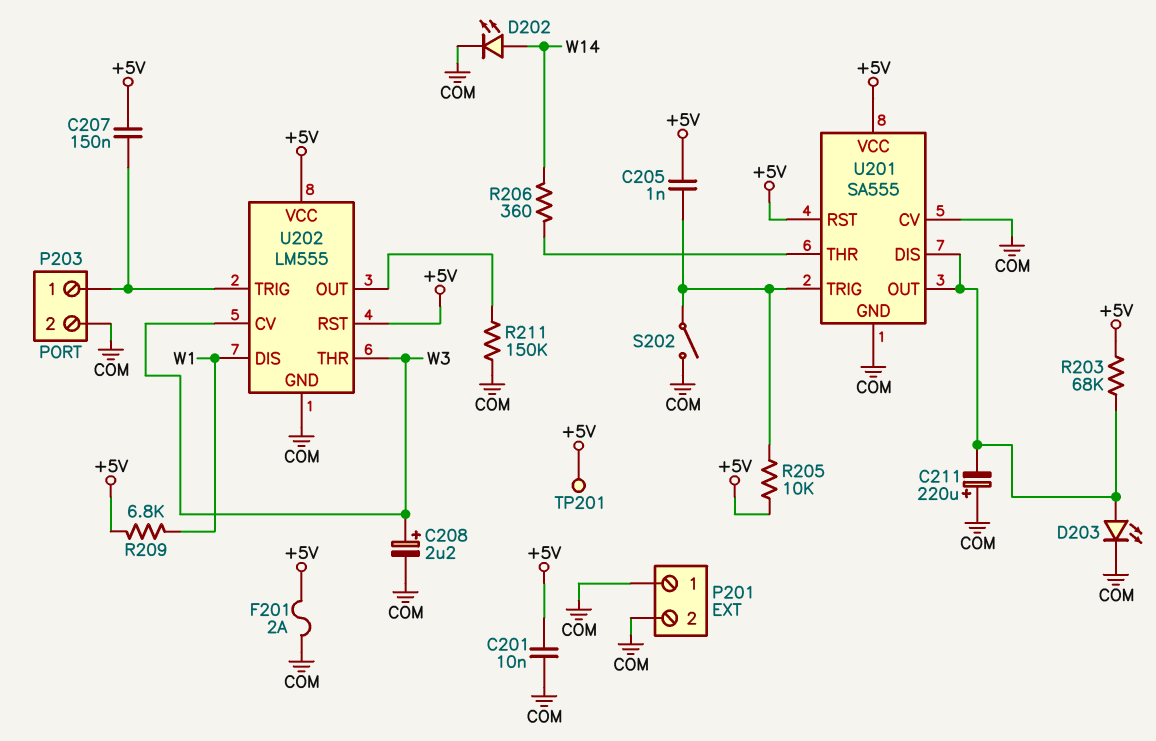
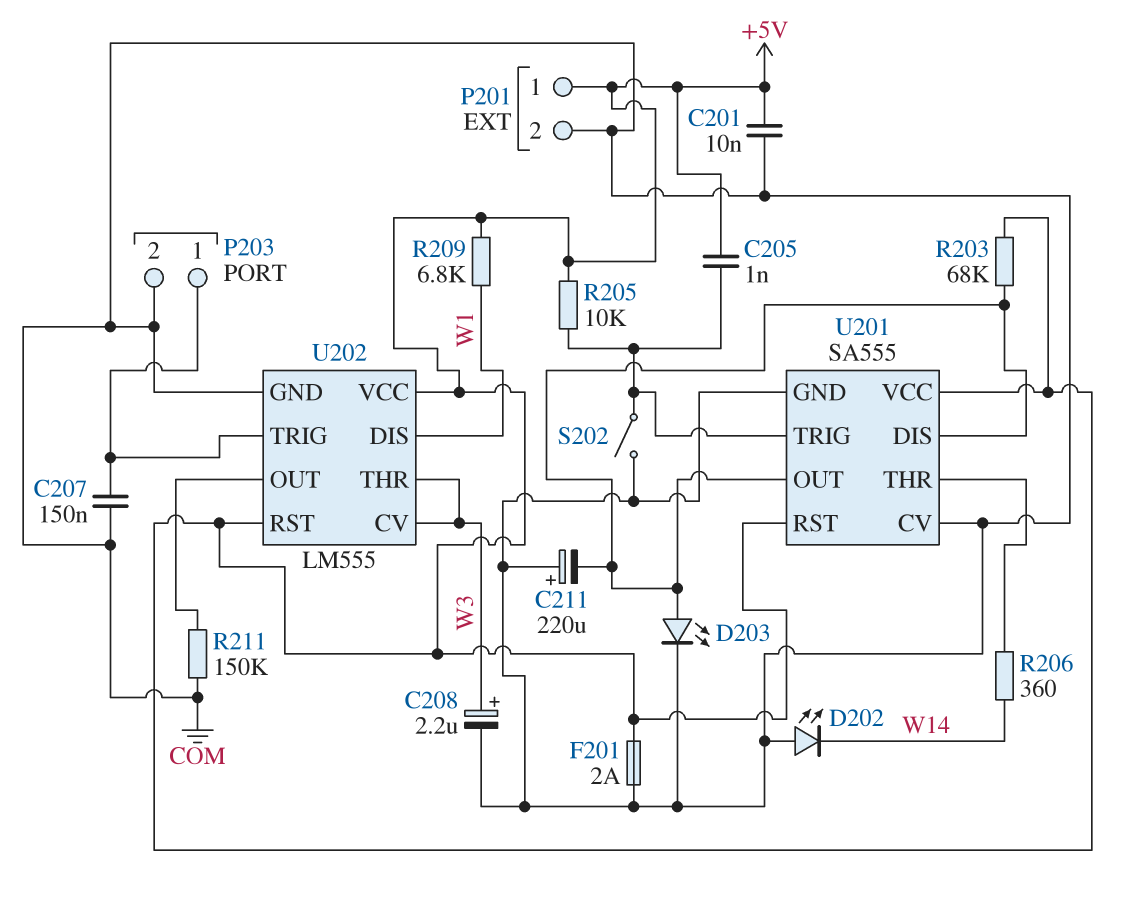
C207: 150nF (+5V, P203/1) -> 150nF (COM, P203/1)
D202: LED (A W14, K COM) -> LED (A COM, K W14)
P201 pin 1: COM -> +5V
TP201: test point (+5V) -> none

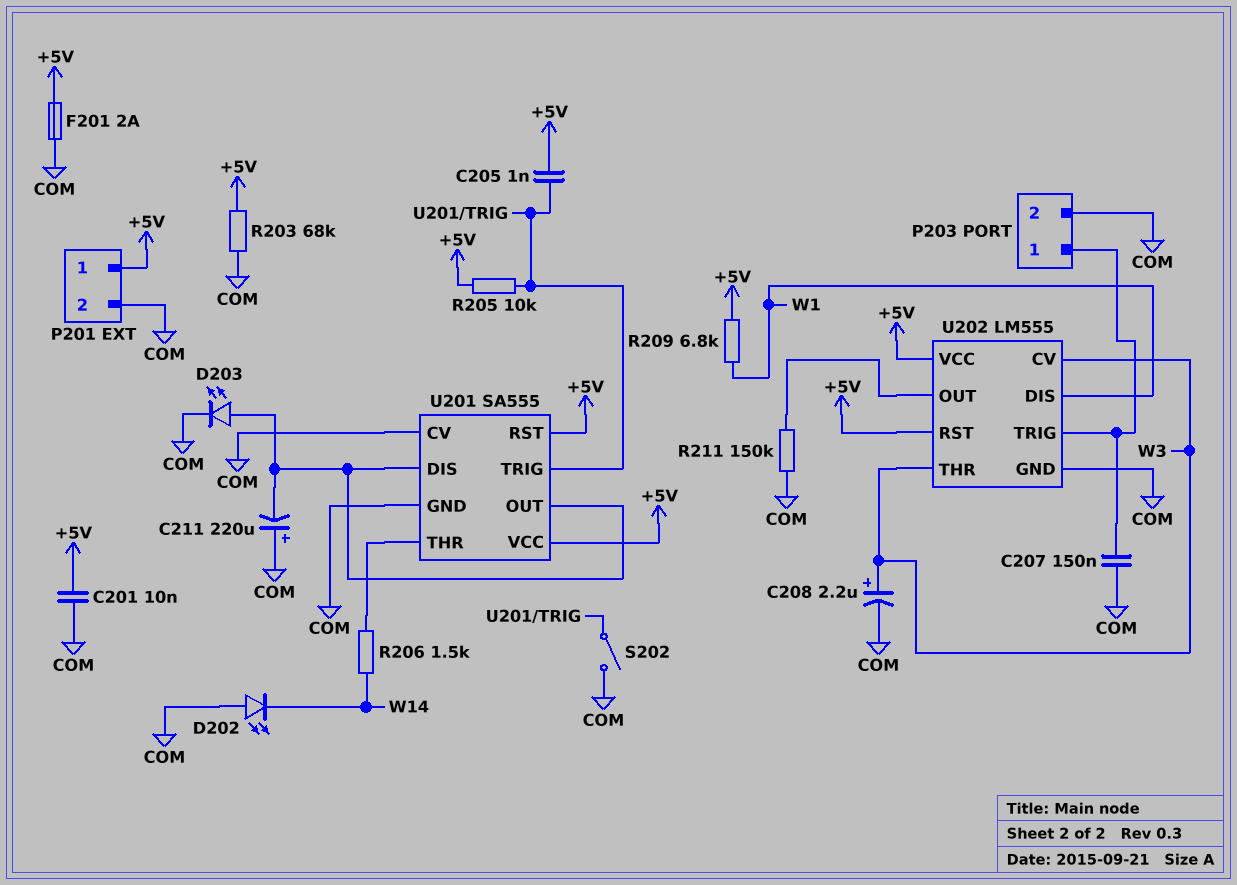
R203: 68k (+5V, U201/DIS) -> 68k (+5V, COM)
R206: 360 (U201/THR, W14) -> 1.5k (U201/THR, W14)

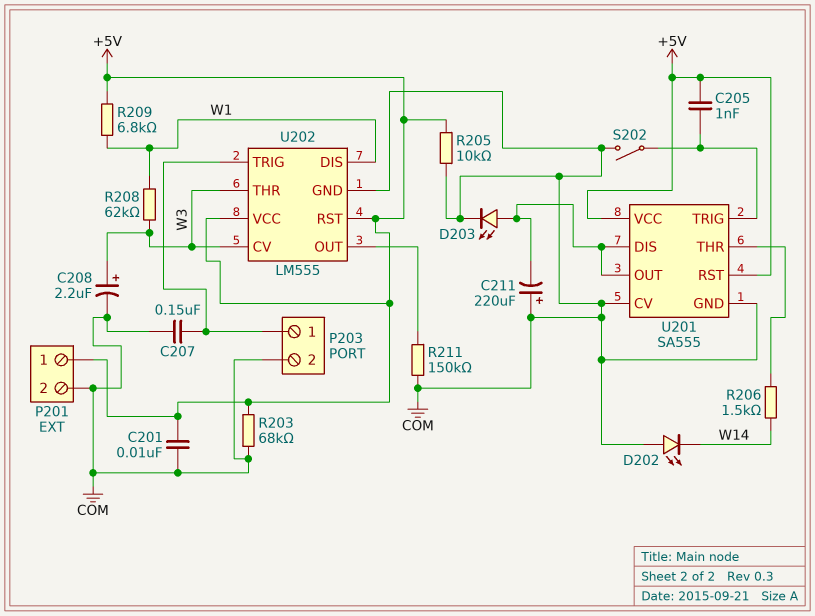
F201: 2A (+5V, COM) -> none
R205: 10k (+5V, U201/TRIG) -> 10k (+5V, COM)
R208: none -> 62k (W1, W3)

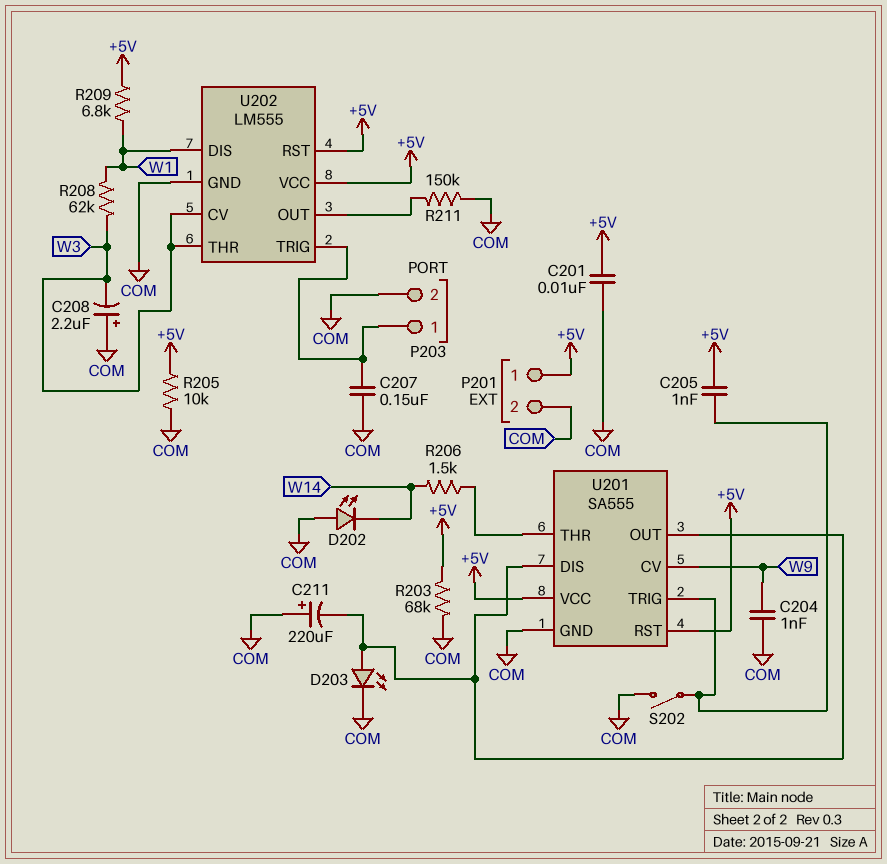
C204: none -> 1nF (COM, W9)
C208: 2.2uF (plus W3, minus COM) -> 2.2uF (plus COM, minus W3)
U201 pin CV: COM -> W9

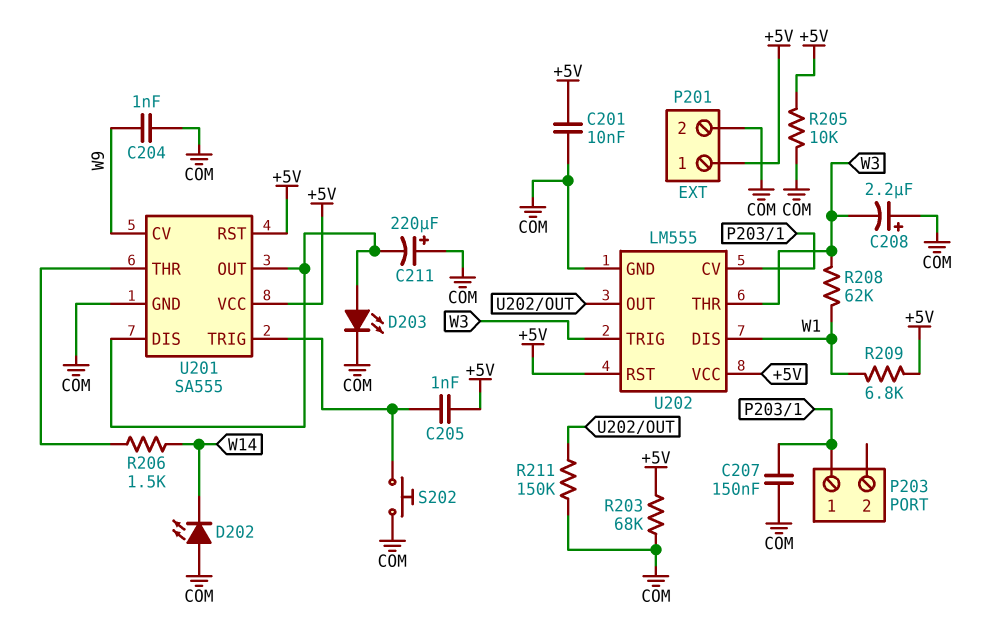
P203 pin 2: COM -> none
S202: switch (COM, U201/TRIG) -> button (COM, U201/TRIG)
U202 pin CV: W3 -> P203/1
U202 pin TRIG: P203/1 -> W3

